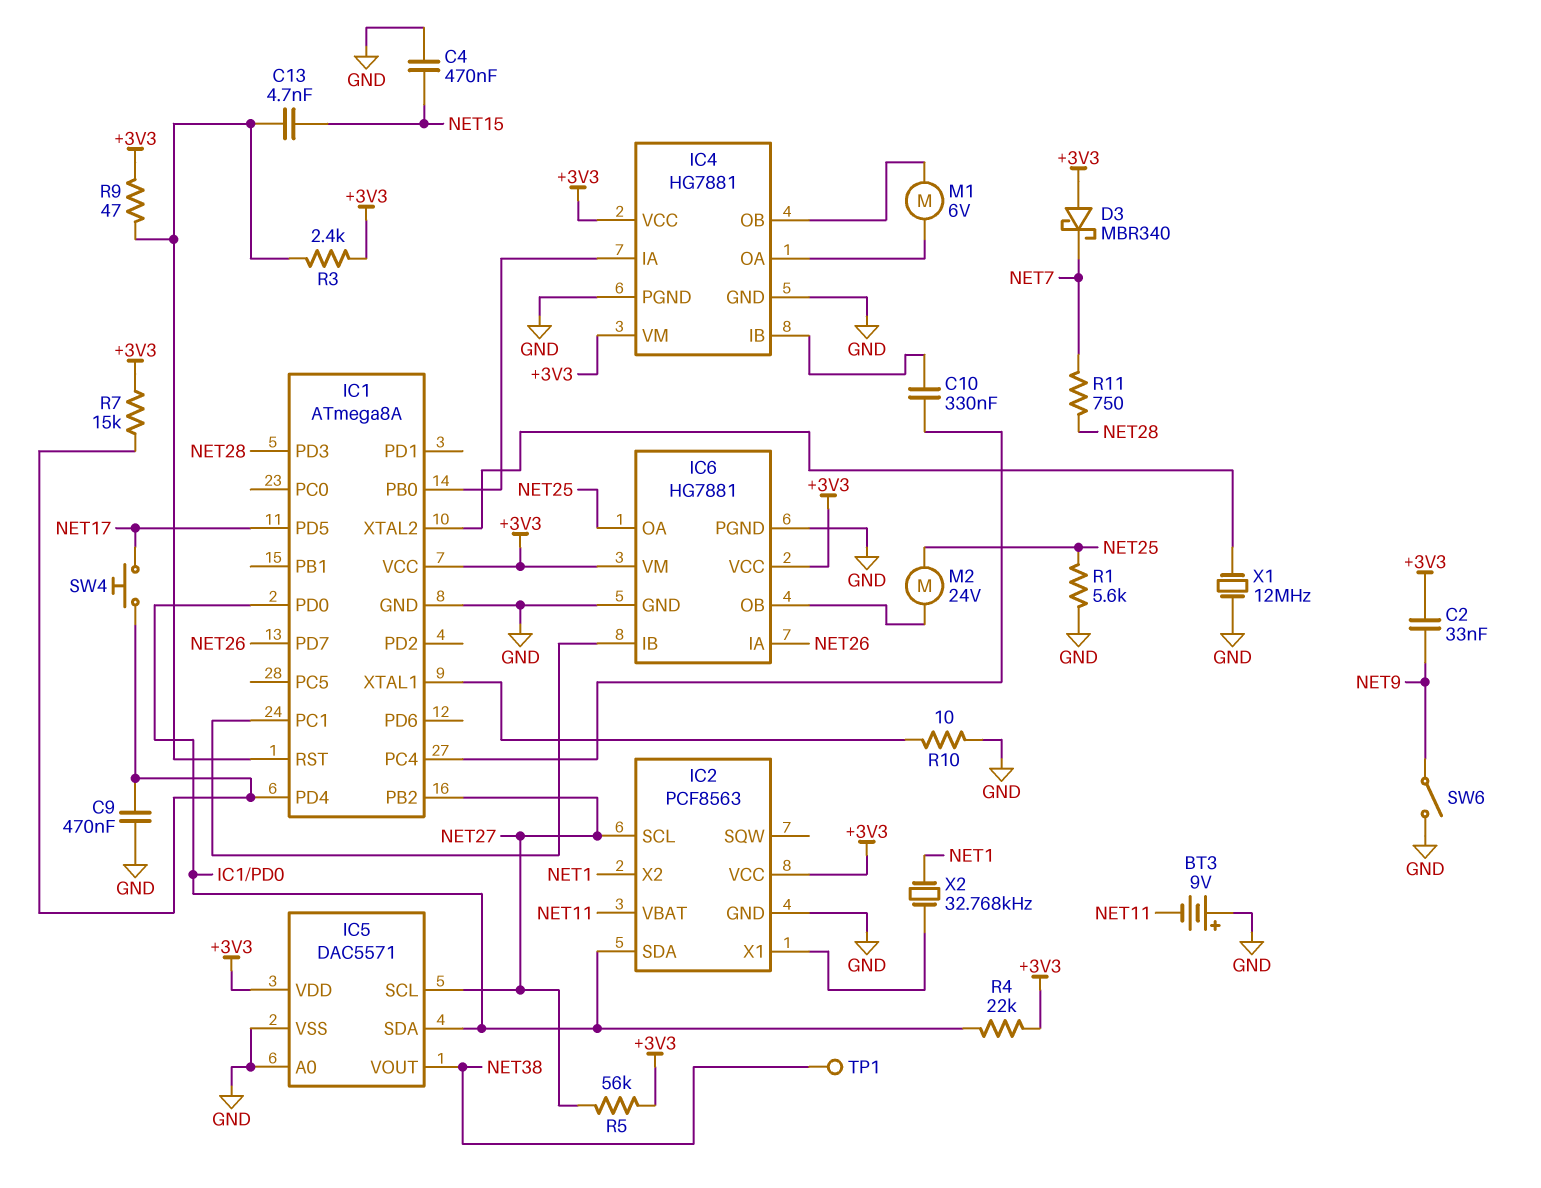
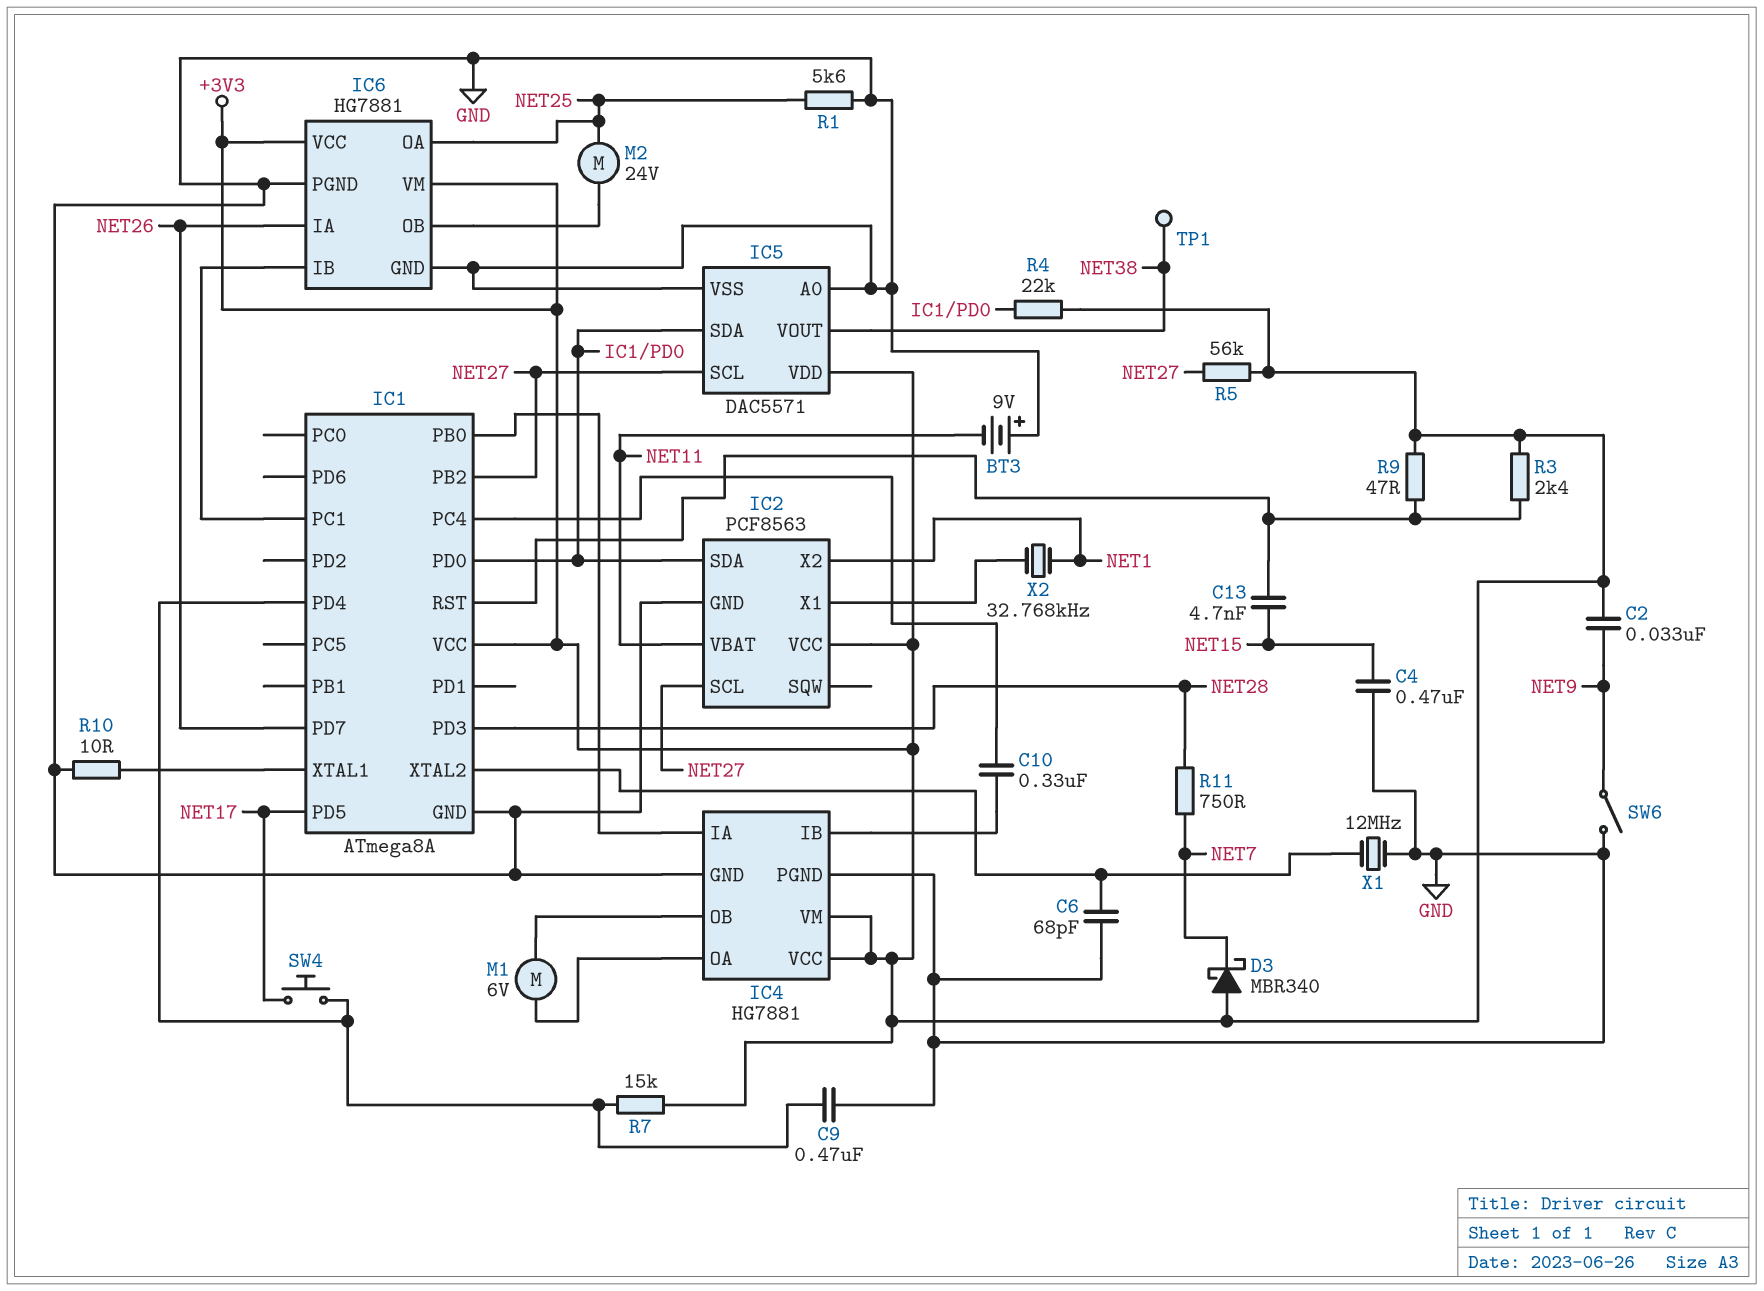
C6: none -> 68pF (GND, IC1/XTAL2)

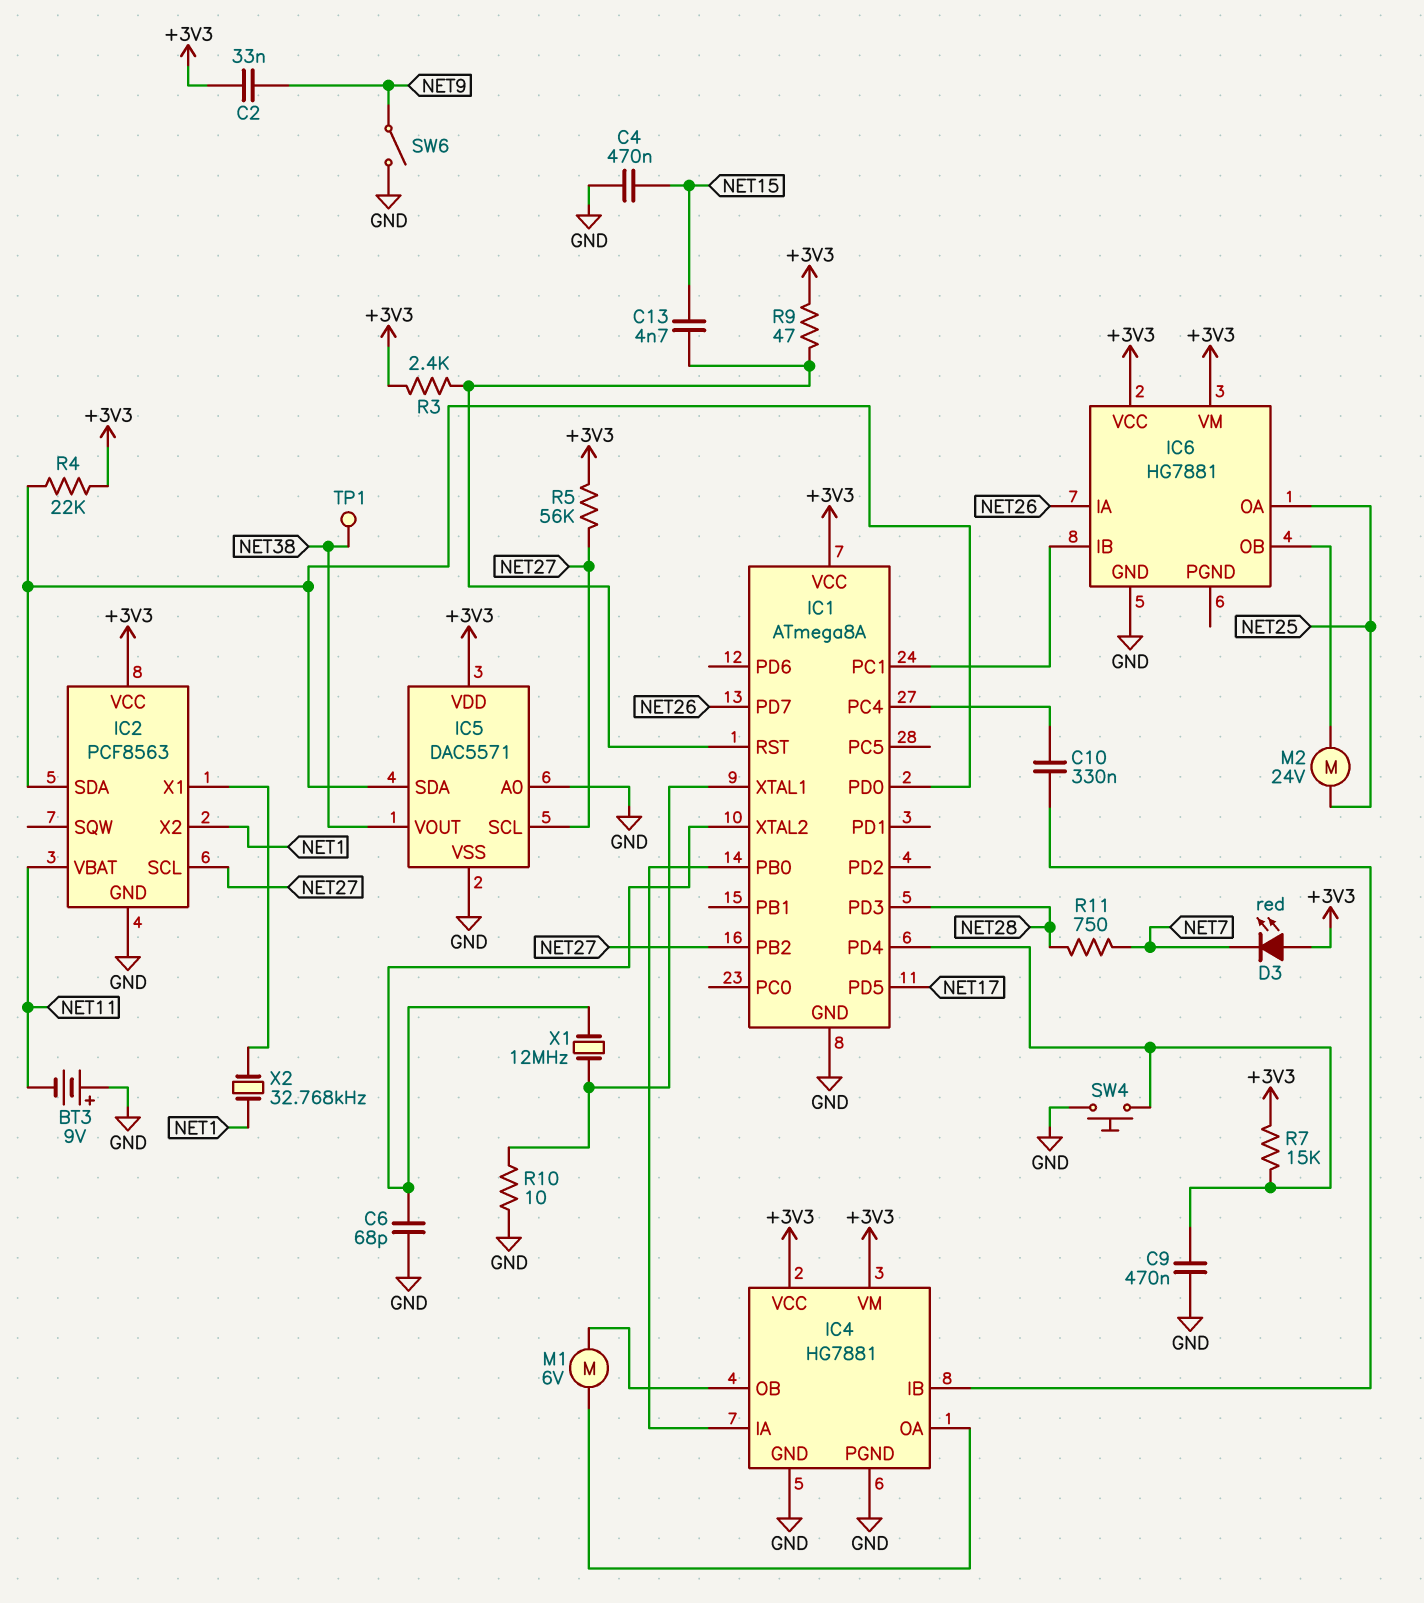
D3: schottky MBR340 (A +3V3, K NET7) -> LED red (A +3V3, K NET7)
IC6 pin PGND: GND -> none
R1: 5.6k (GND, NET25) -> none
SW4: button (IC1/PD4, NET17) -> button (GND, IC1/PD4)
X1: 12MHz (GND, IC1/XTAL2) -> 12MHz (IC1/XTAL1, IC1/XTAL2)

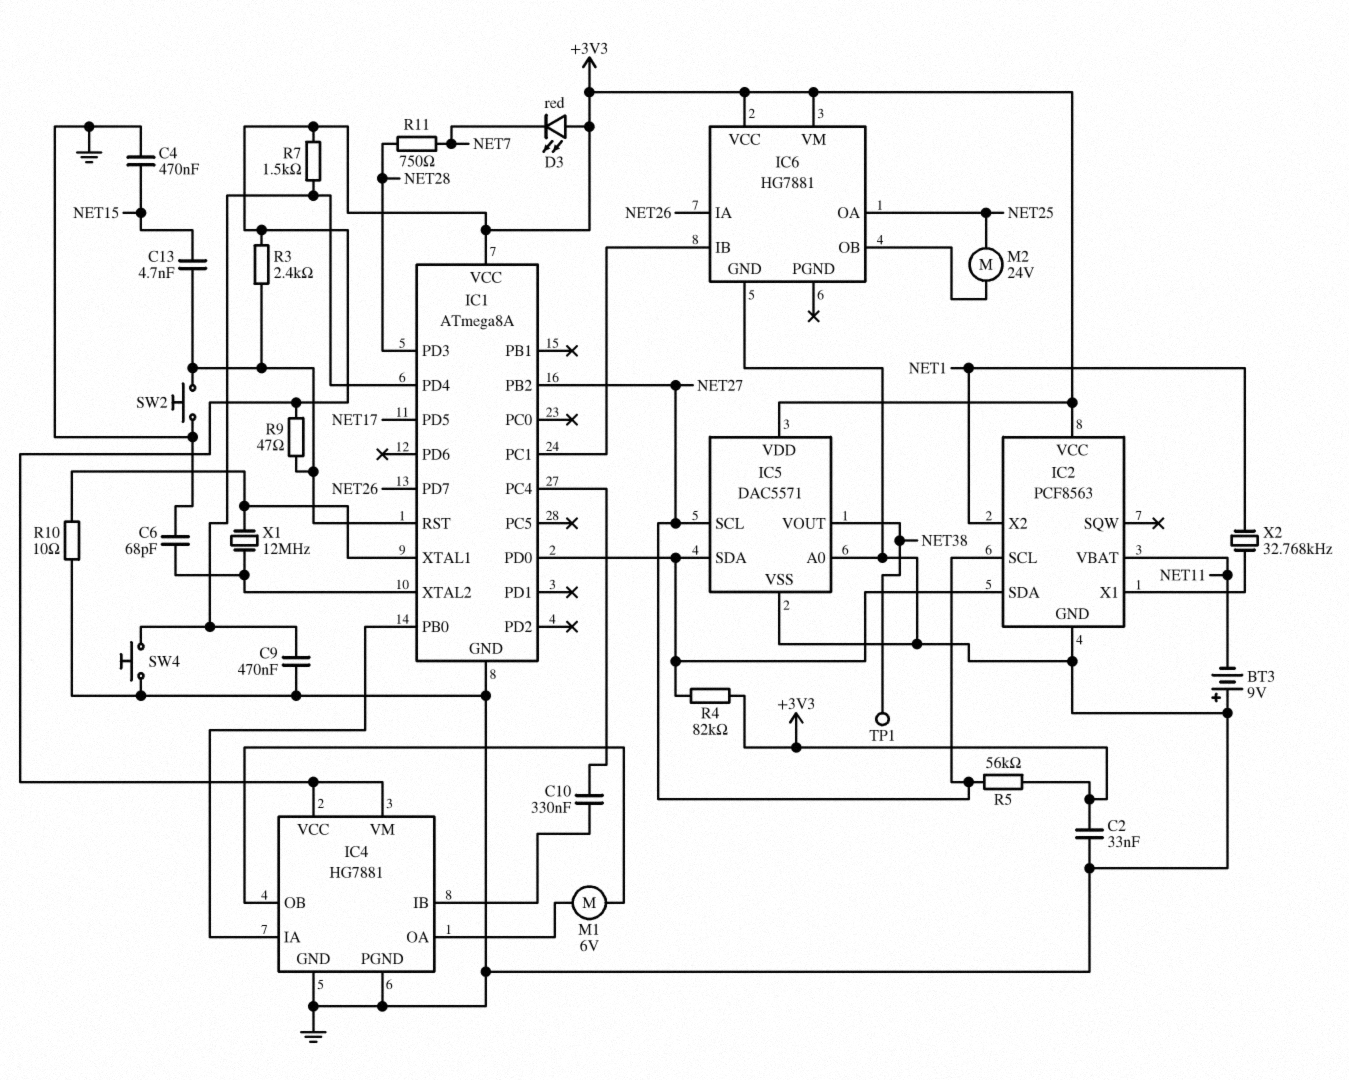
C2: 33nF (+3V3, NET9) -> 33nF (+3V3, GND)
R4: 22k (+3V3, IC1/PD0) -> 82k (+3V3, IC1/PD0)
R7: 15k (+3V3, IC1/PD4) -> 1.5k (+3V3, IC1/PD4)
SW2: none -> button (GND, IC1/RST)
SW6: switch (GND, NET9) -> none

